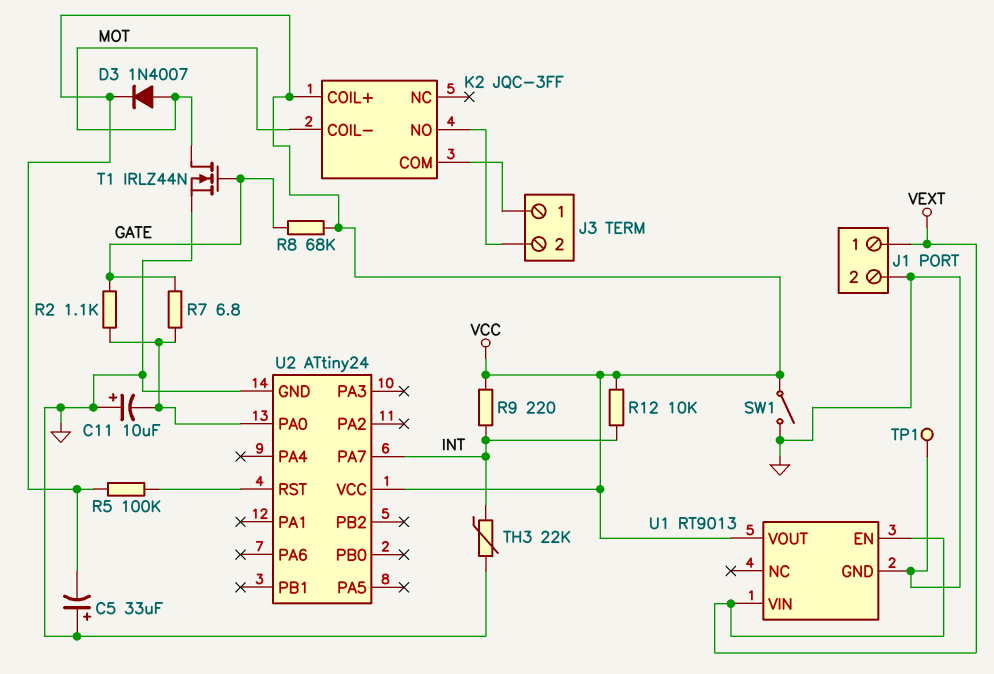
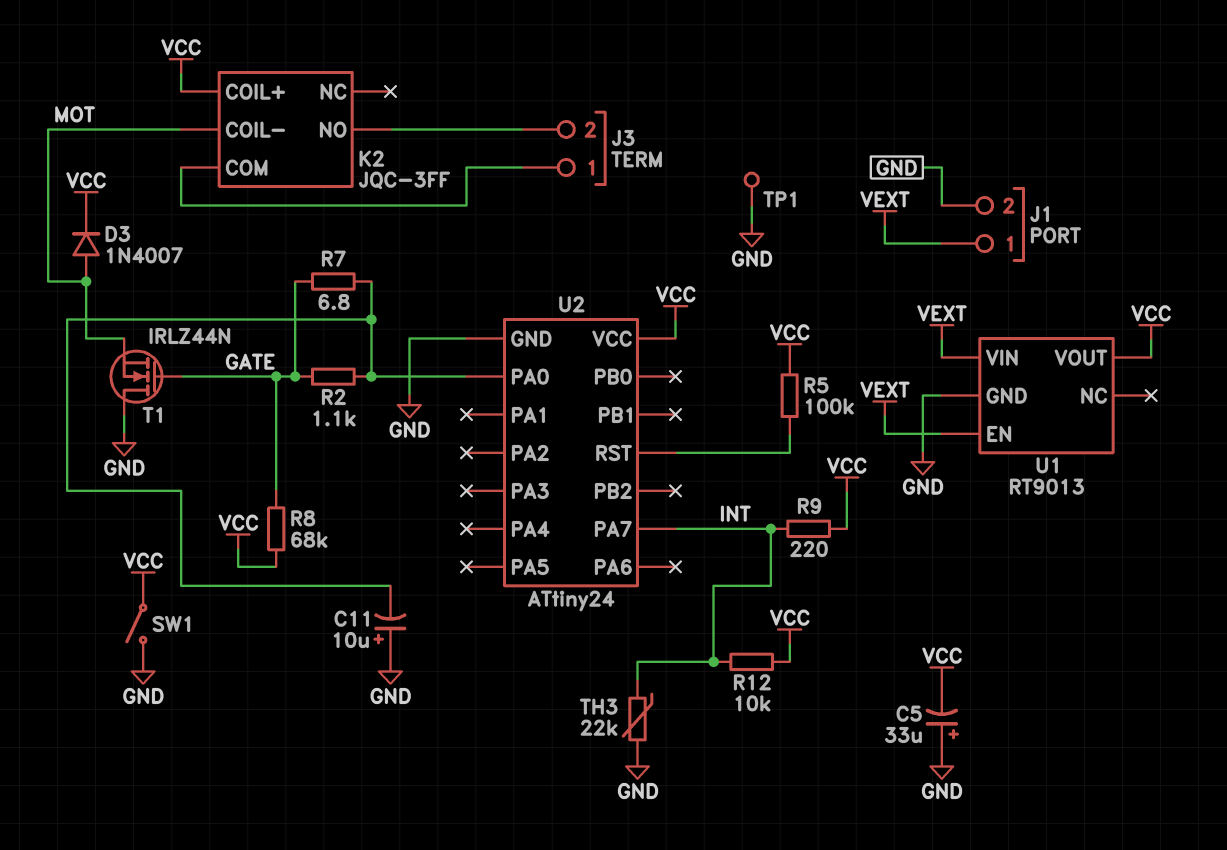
T1: NMOS IRLZ44N (G GATE, D MOT, S GND) -> NMOS IRLZ44N (G GATE, D GND, S MOT)

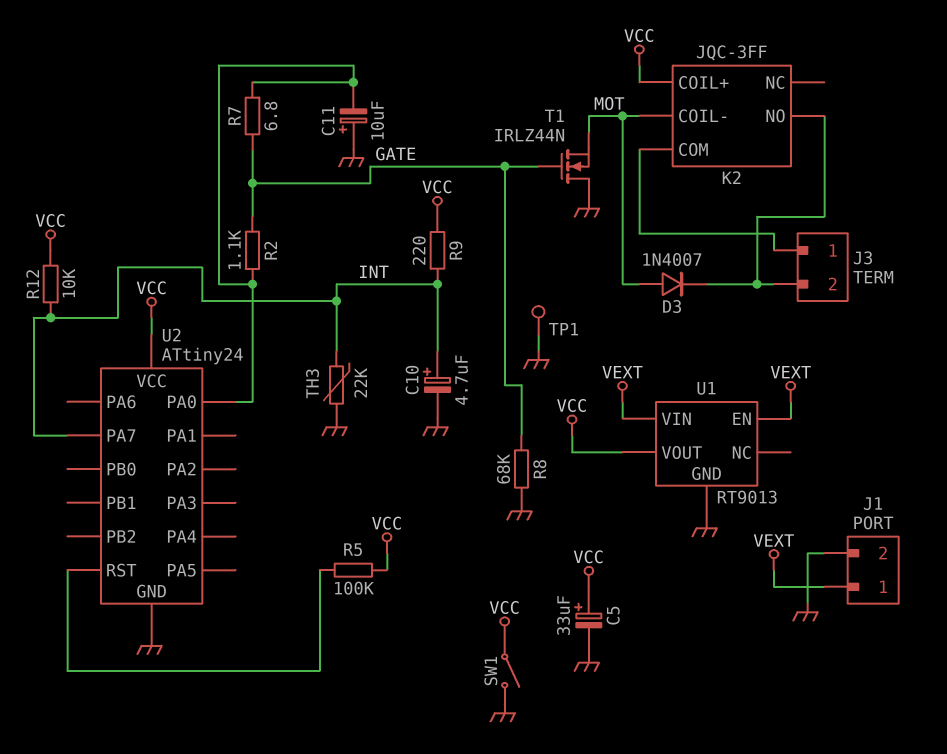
C5: 33uF (plus GND, minus VCC) -> 33uF (plus VCC, minus GND)
C10: none -> 4.7uF (plus INT, minus GND)
D3: diode 1N4007 (A MOT, K VCC) -> diode 1N4007 (A MOT, K J3/2)
R8: 68k (GATE, VCC) -> 68k (GATE, GND)

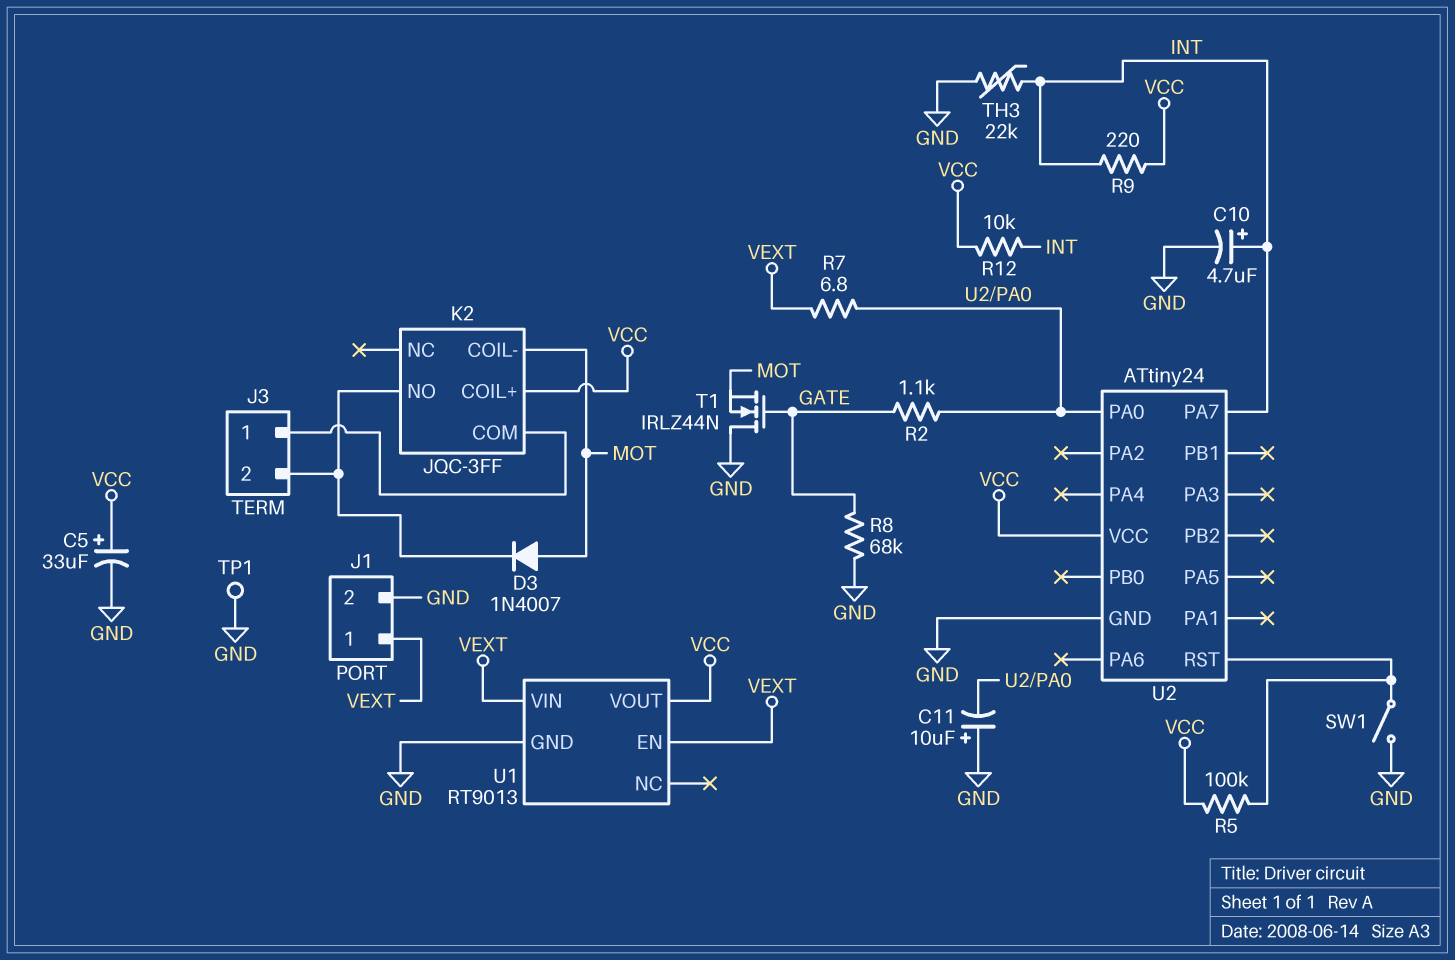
R7: 6.8 (GATE, U2/PA0) -> 6.8 (U2/PA0, VEXT)
SW1: switch (GND, VCC) -> switch (GND, U2/RST)

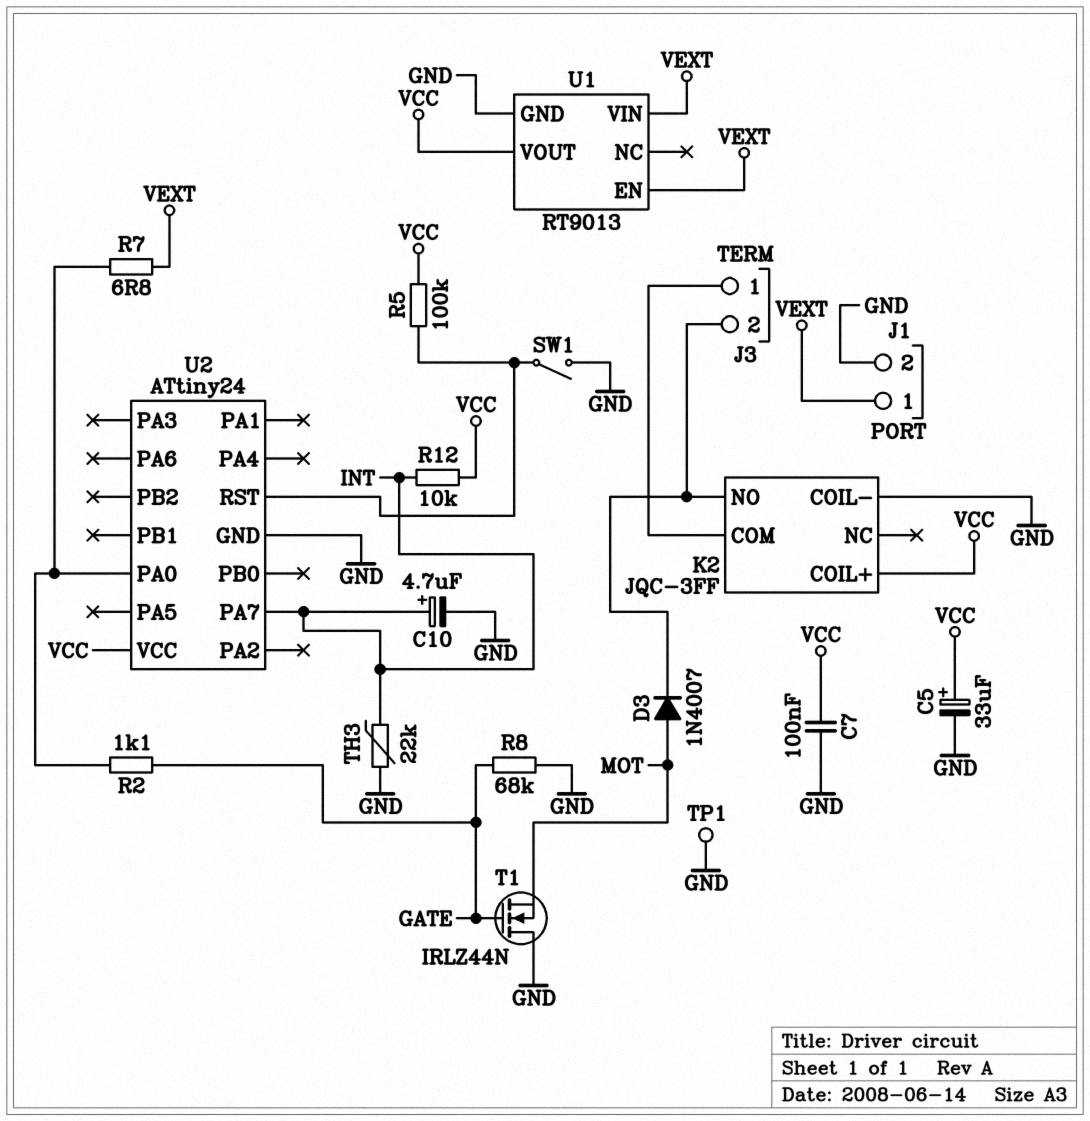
C7: none -> 100nF (GND, VCC)
C11: 10uF (plus GND, minus U2/PA0) -> none
K2 pin COIL-: MOT -> GND
R9: 220 (INT, VCC) -> none

